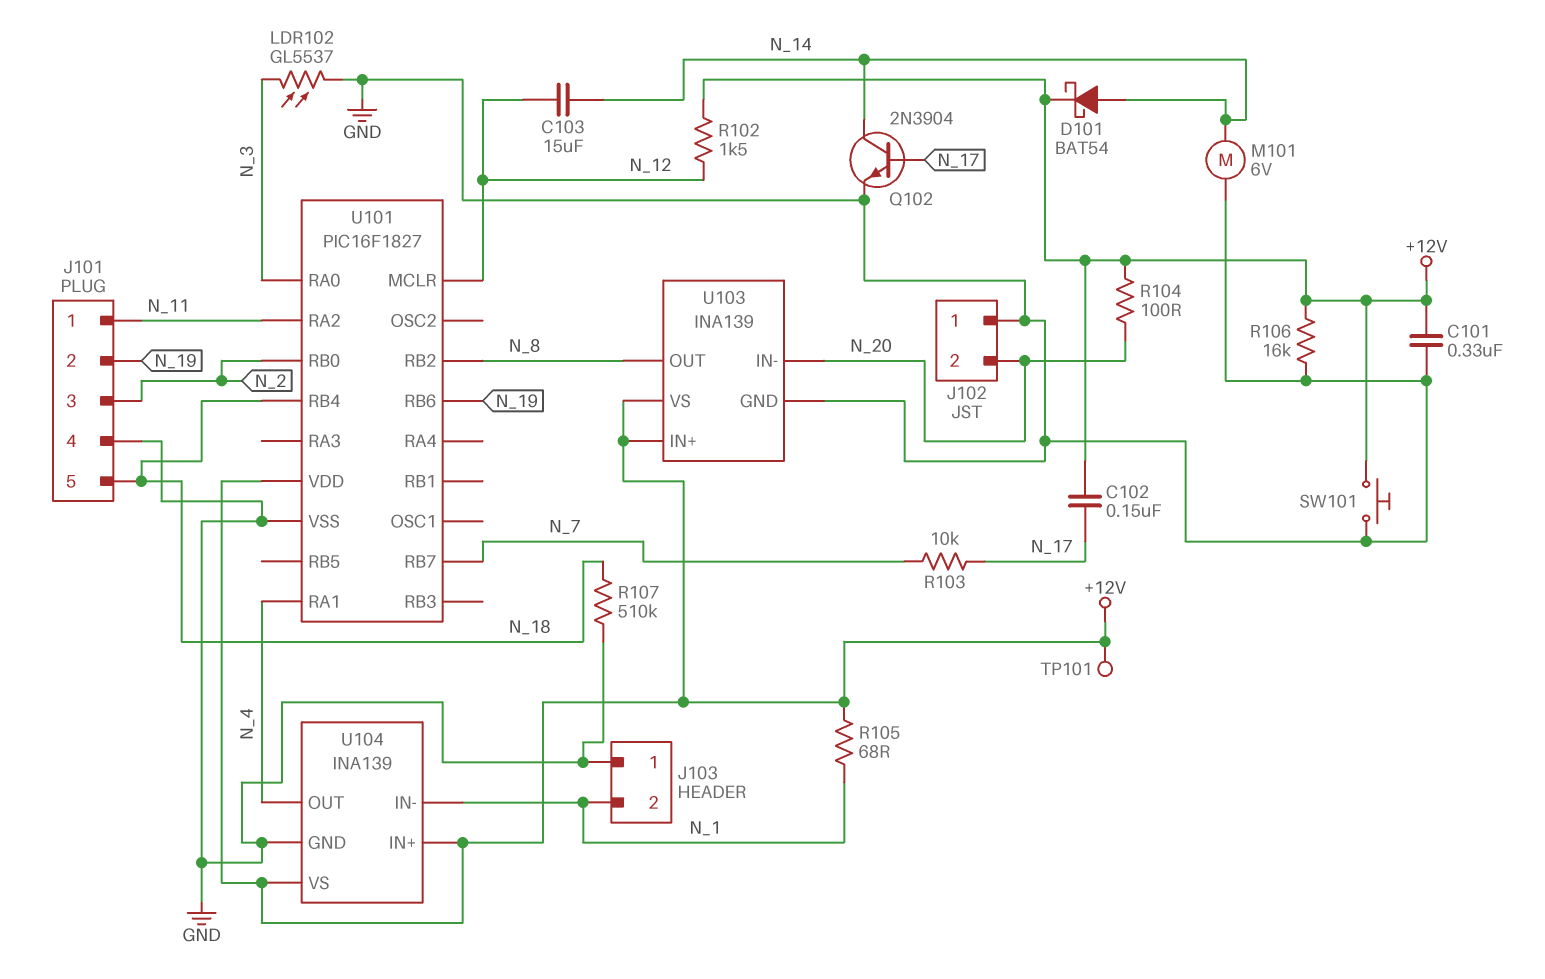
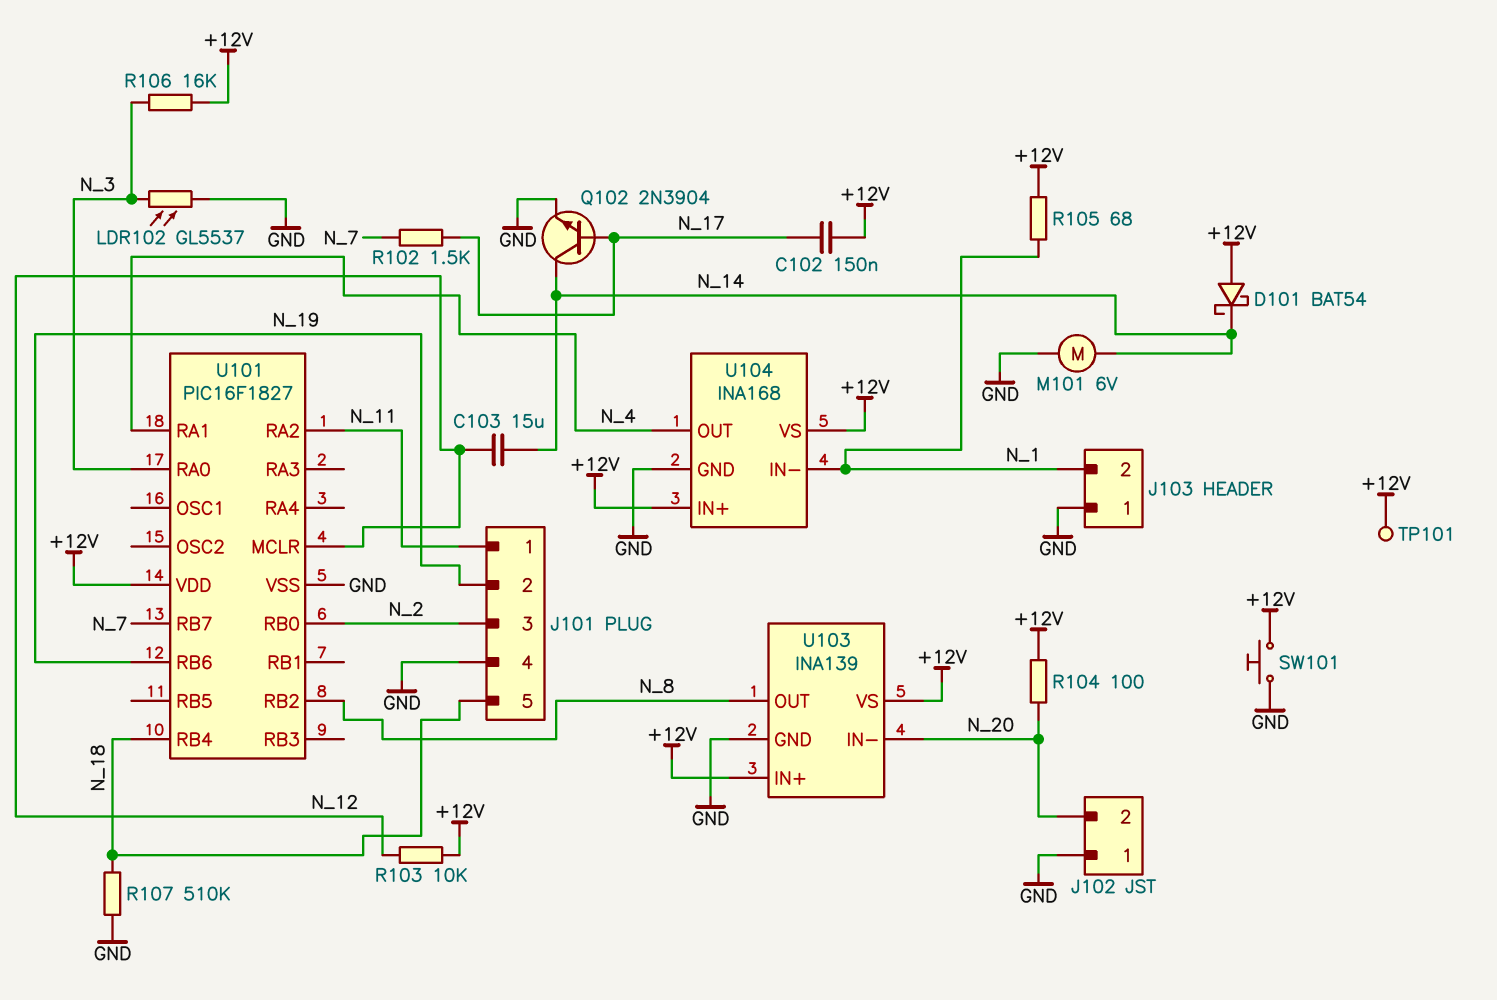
C101: 330nF (+12V, GND) -> none
D101: schottky BAT54 (A N_14, K +12V) -> schottky BAT54 (A +12V, K N_14)
R102: 1.5k (+12V, N_12) -> 1.5k (N_7, N_17)
R103: 10k (N_7, N_17) -> 10k (+12V, N_12)
R106: 16k (+12V, GND) -> 16k (+12V, N_3)
U104: INA139 -> INA168

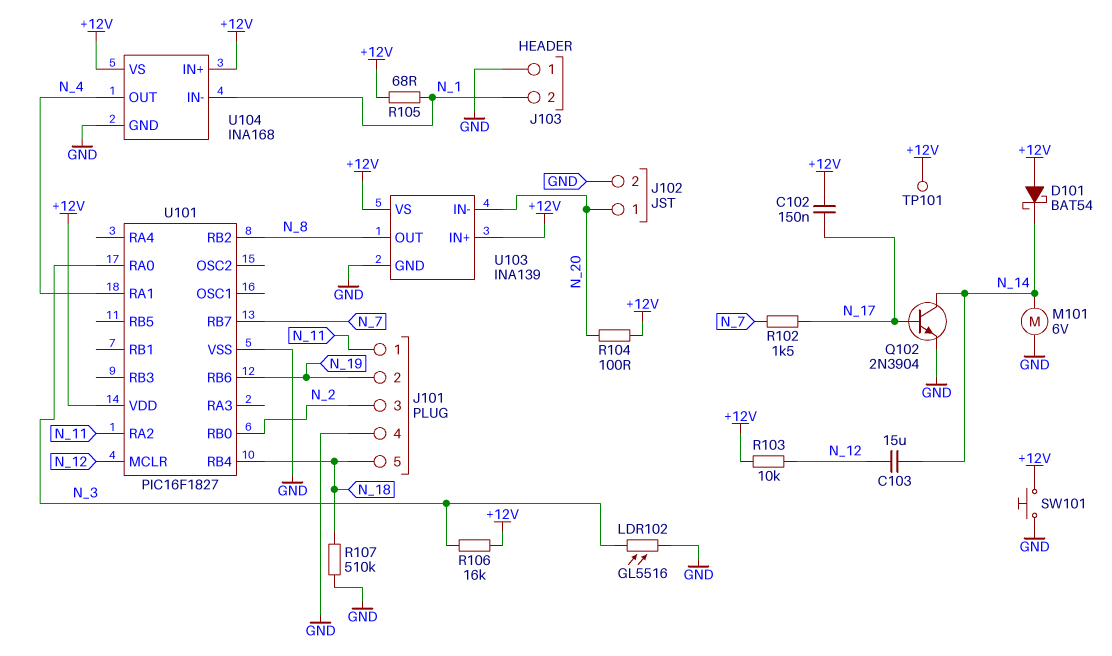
J102 pin 1: GND -> N_20
J102 pin 2: N_20 -> GND
LDR102: GL5537 (GND, N_3) -> GL5516 (GND, N_3)

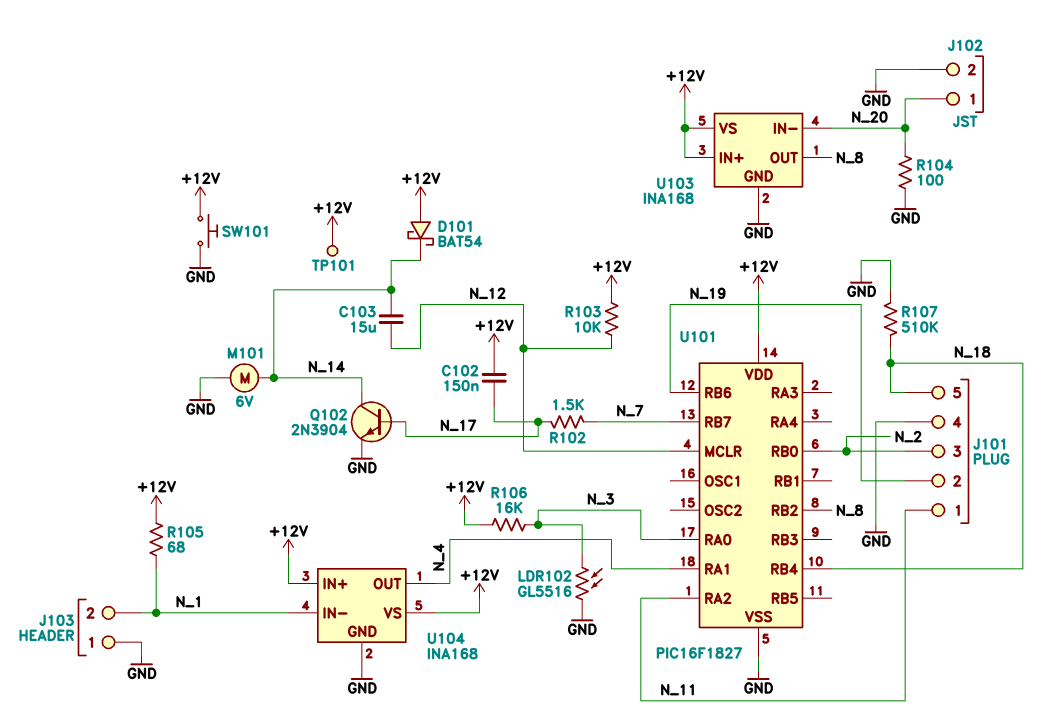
R104: 100 (+12V, N_20) -> 100 (GND, N_20)
U103: INA139 -> INA168

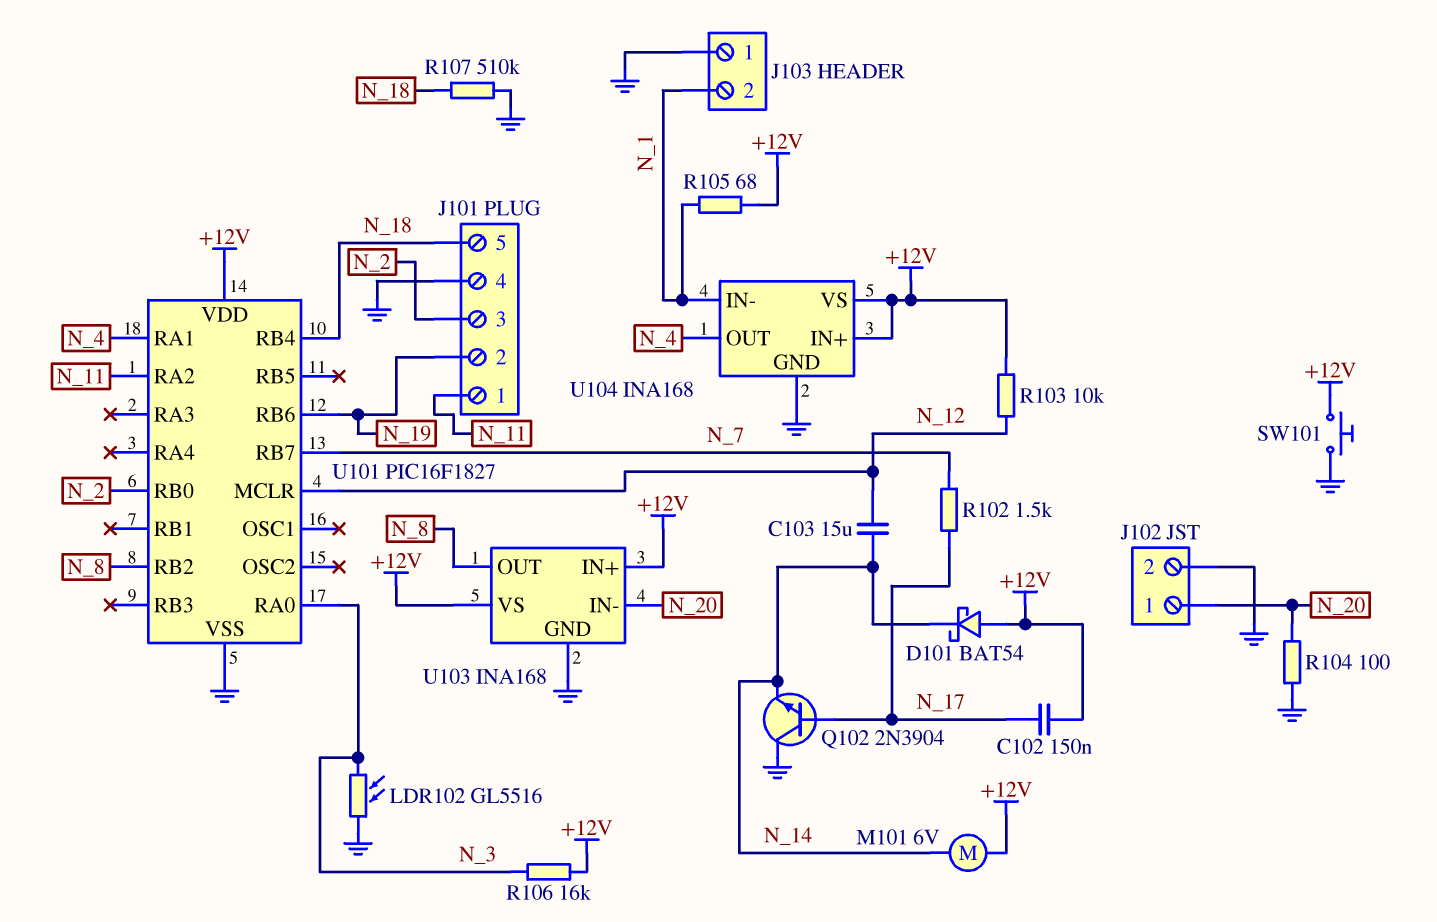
M101: motor 6V (GND, N_14) -> motor 6V (+12V, N_14)
Q102: NPN 2N3904 (B N_17, C N_14, E GND) -> NPN 2N3904 (B N_17, C GND, E N_14)
TP101: test point (+12V) -> none

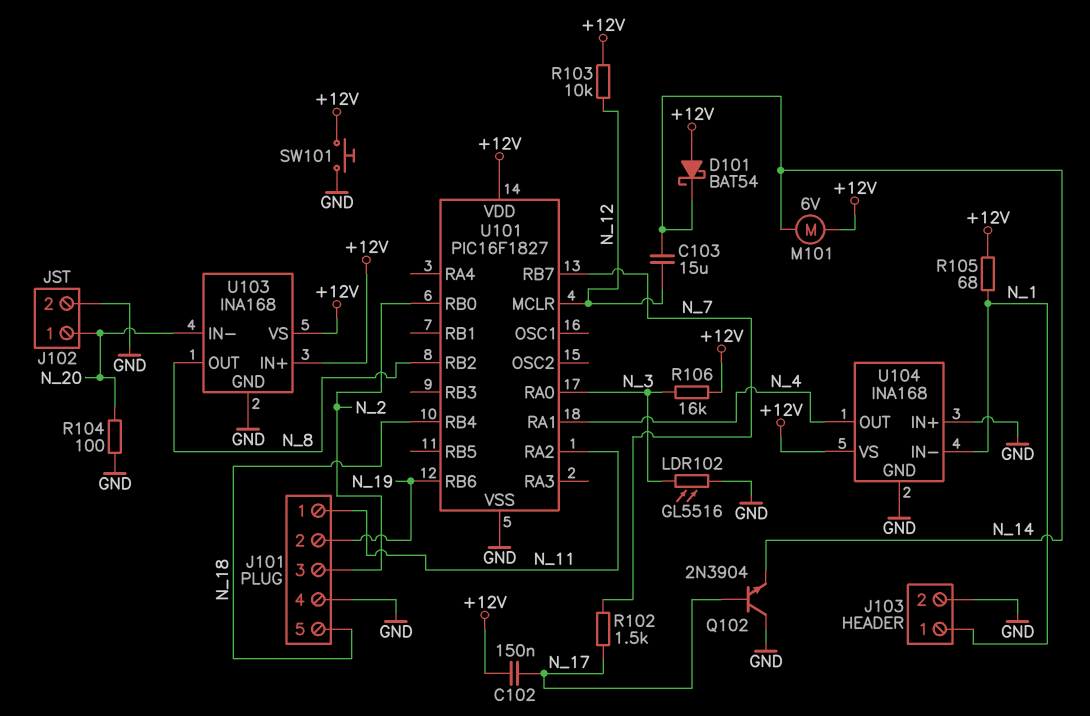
J103 pin 1: GND -> N_1
J103 pin 2: N_1 -> GND
R107: 510k (GND, N_18) -> none
U104 pin IN+: +12V -> GND

